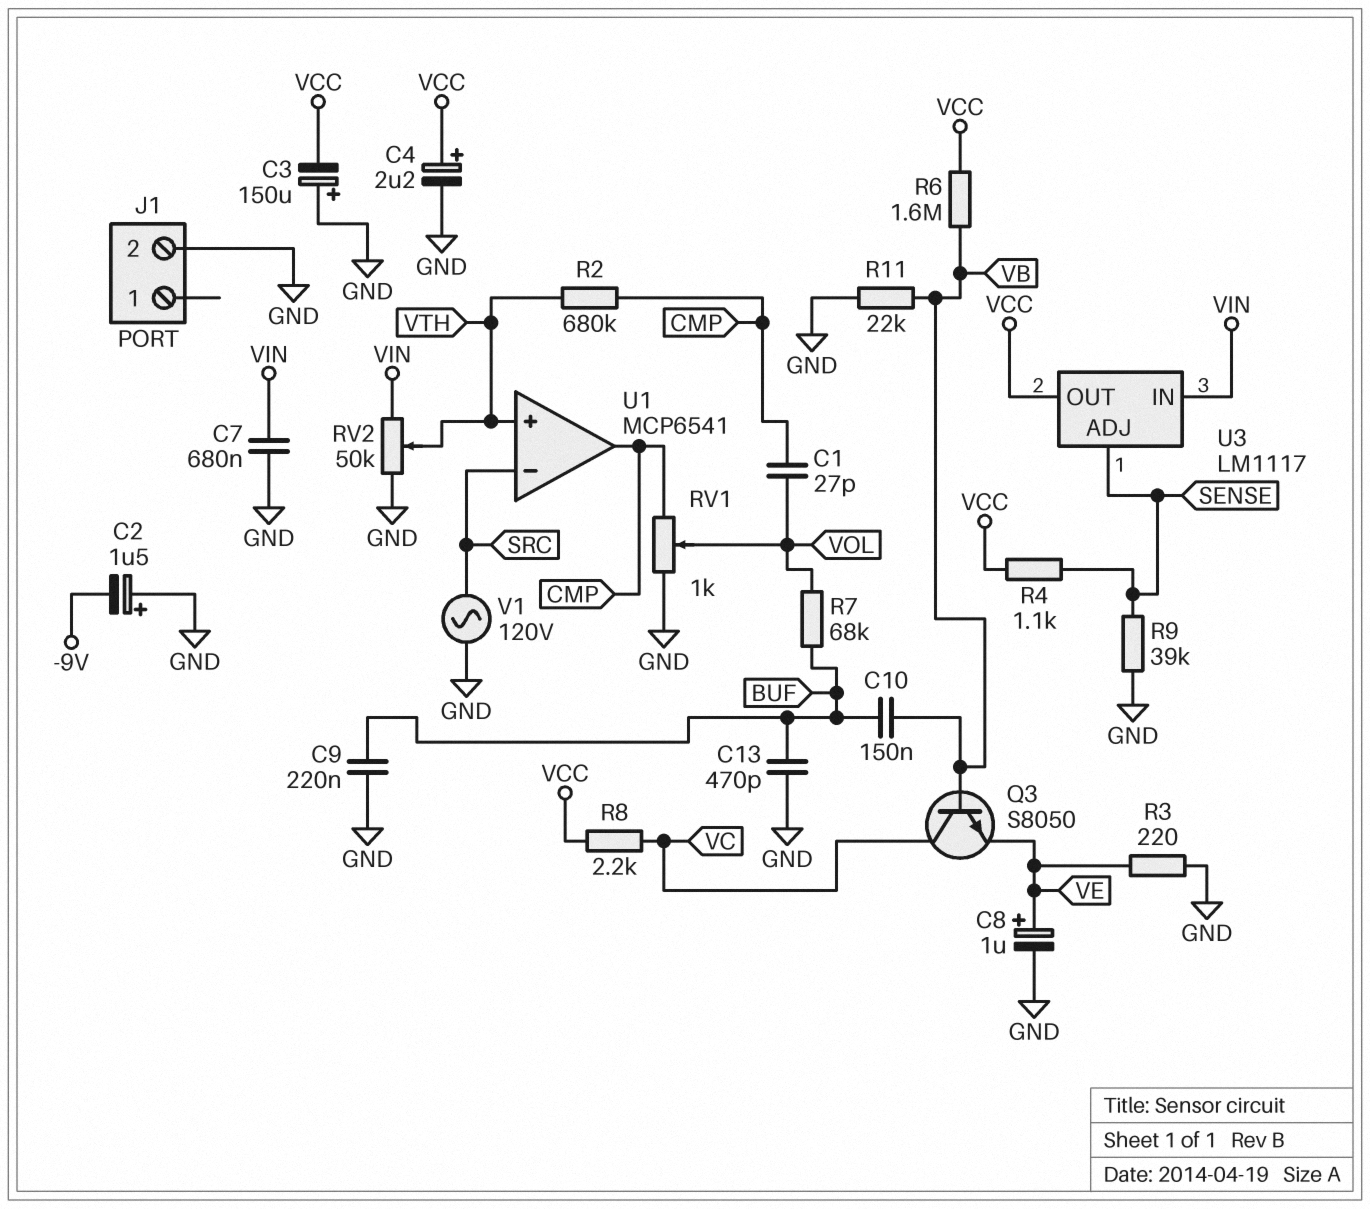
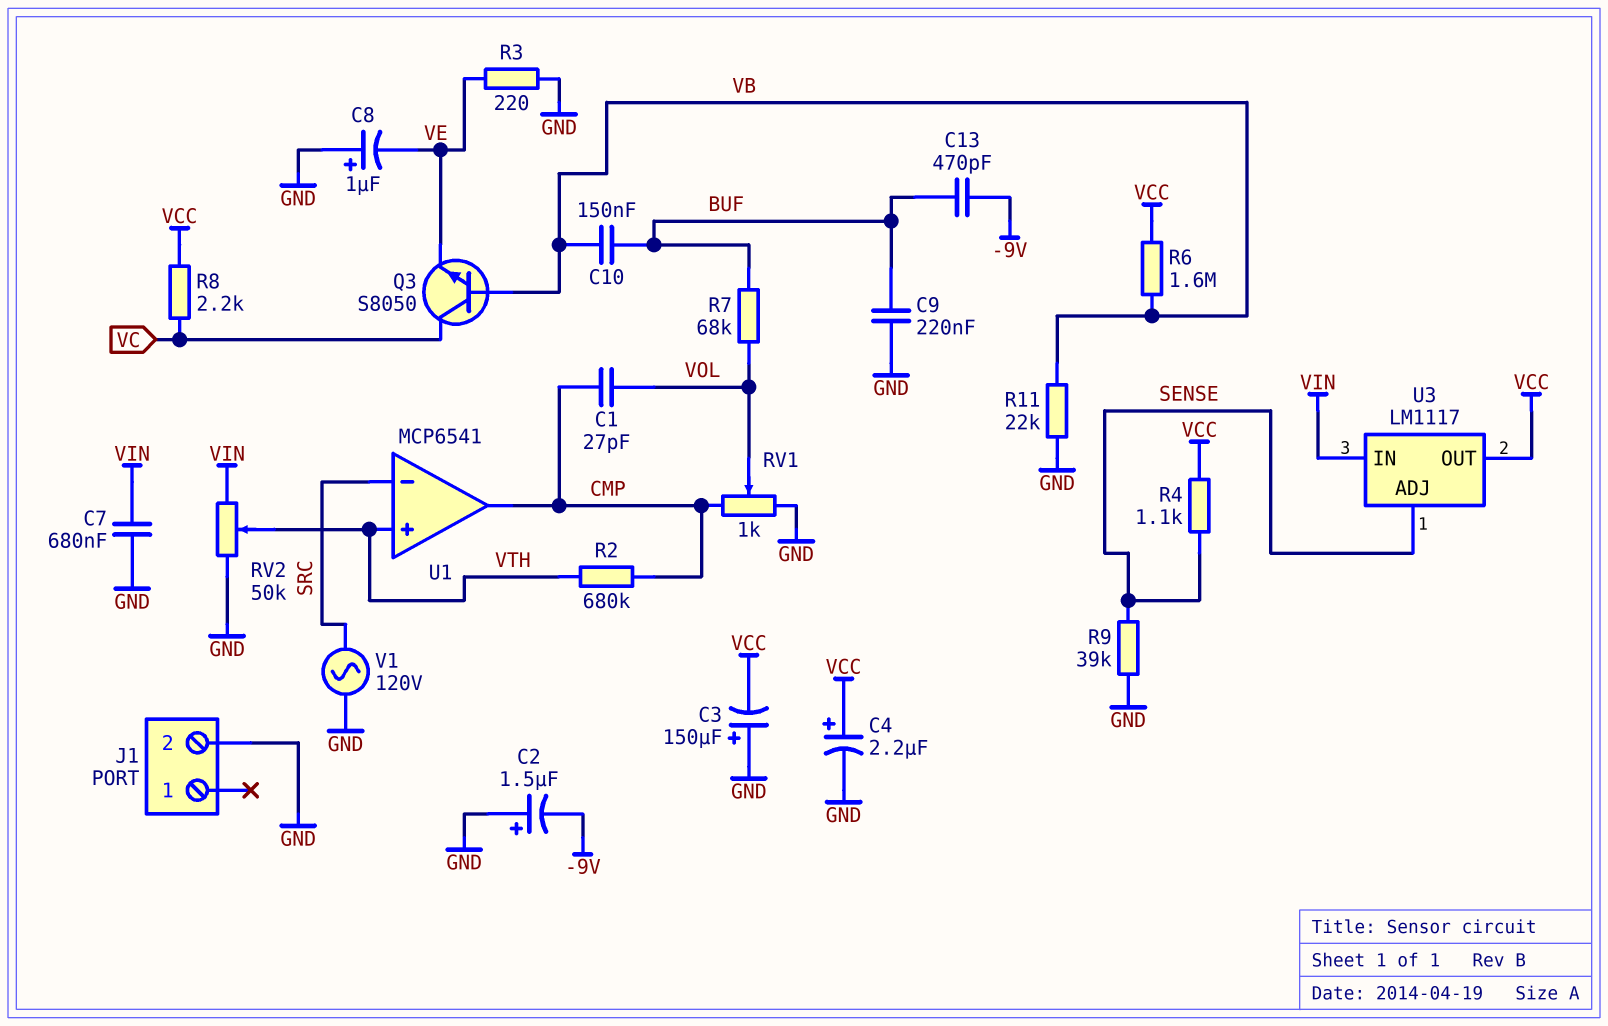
C8: 1uF (plus VE, minus GND) -> 1uF (plus GND, minus VE)
C13: 470pF (BUF, GND) -> 470pF (-9V, BUF)

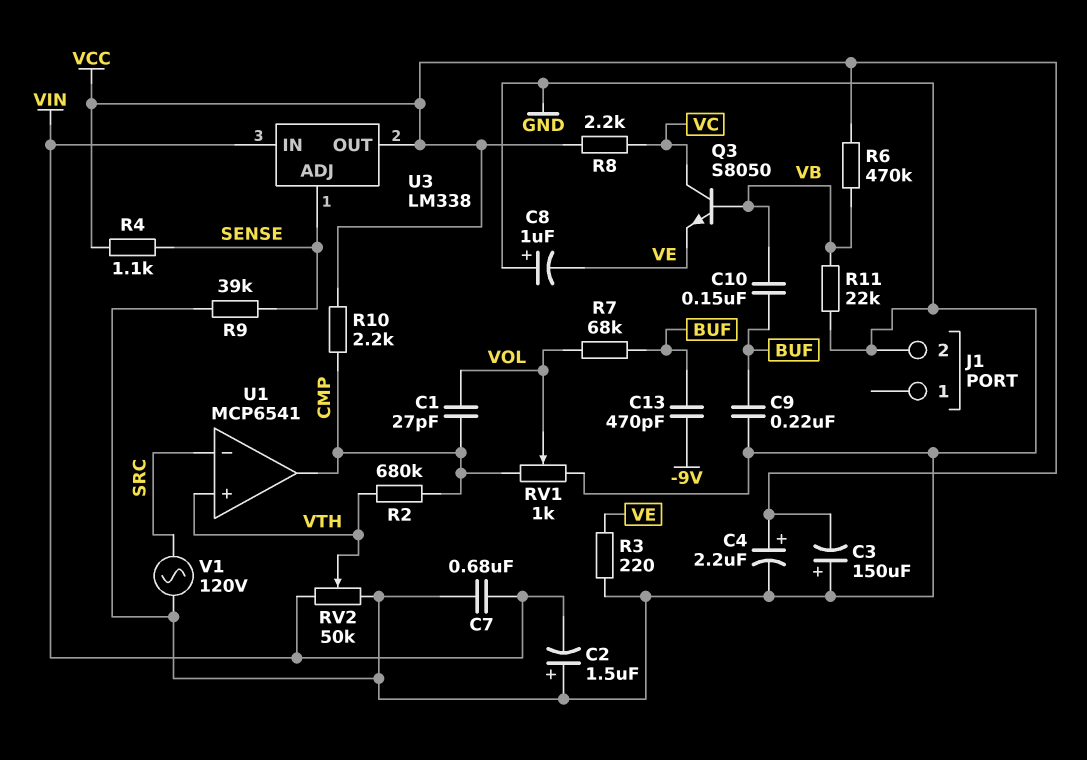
C2: 1.5uF (plus GND, minus -9V) -> 1.5uF (plus GND, minus VIN)
R6: 1.6M (VB, VCC) -> 470k (VB, VCC)
R10: none -> 2.2k (CMP, VCC)
U3: LM1117 -> LM338

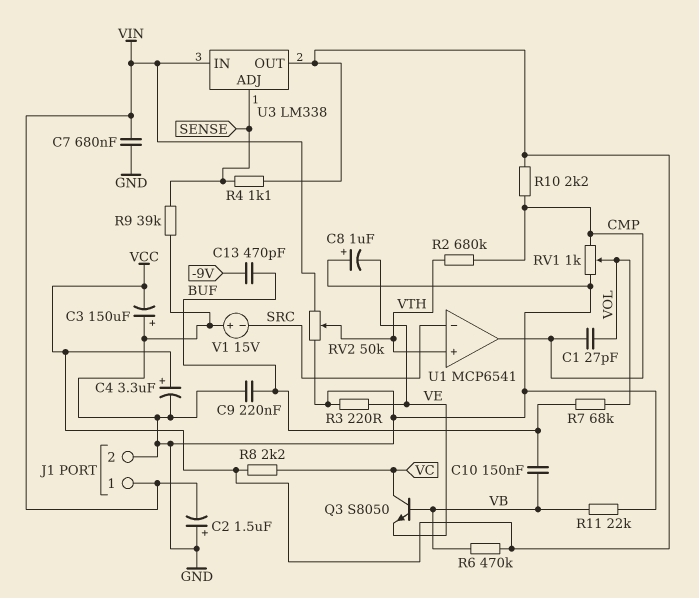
C4: 2.2uF (plus VCC, minus GND) -> 3.3uF (plus VCC, minus GND)
J1 pin 1: none -> VIN
V1: AC 120V (GND, SRC) -> 15V (plus GND, minus SRC)

